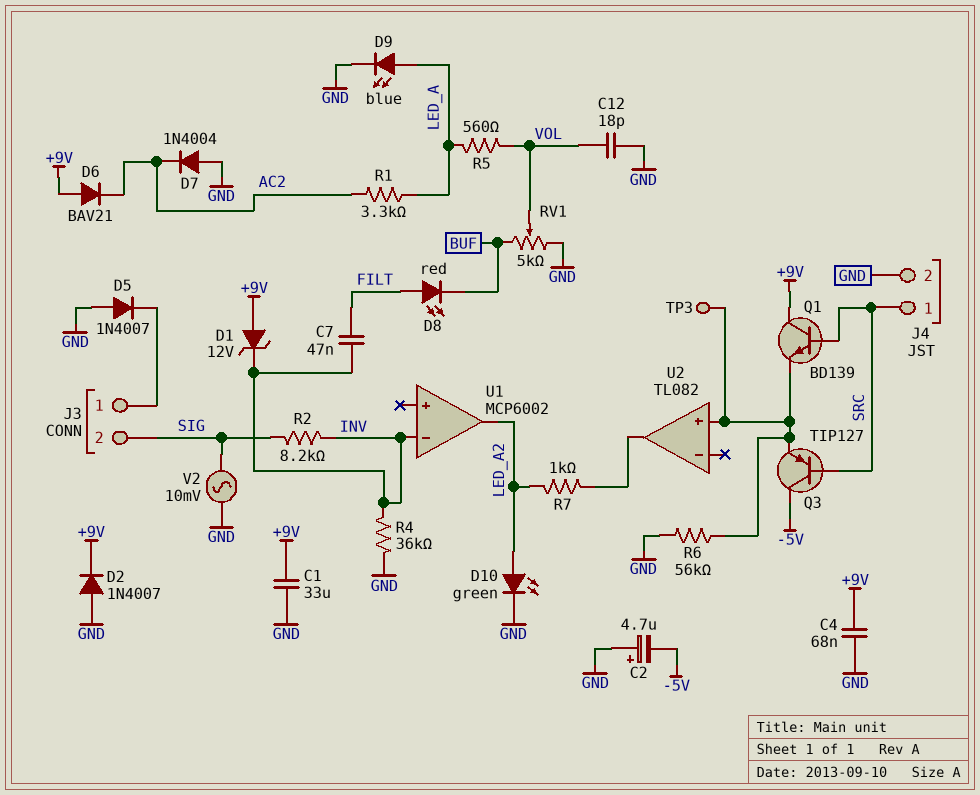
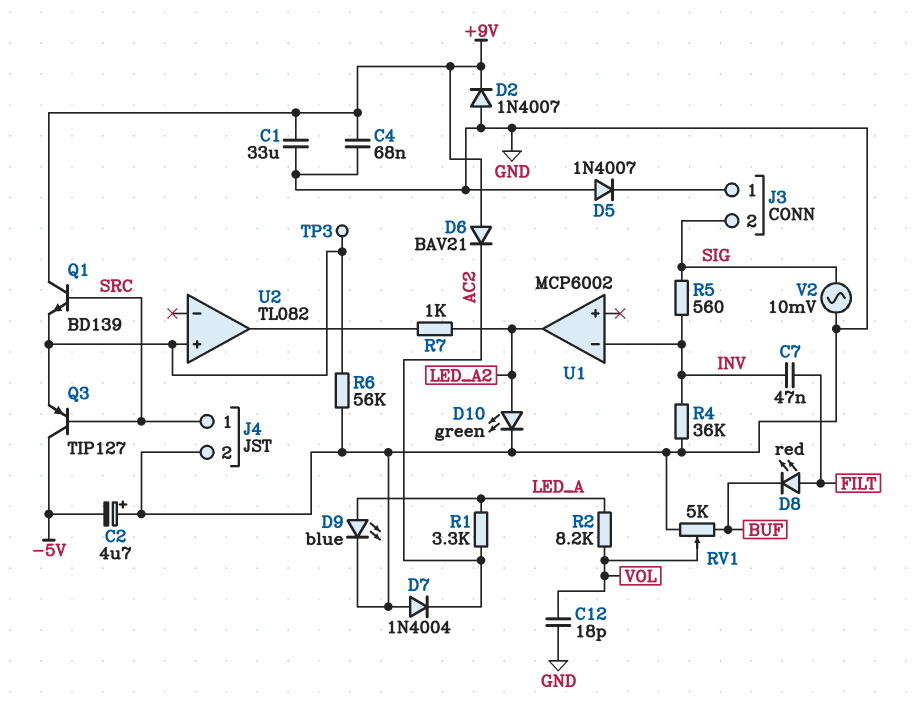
D1: zener 12V (A +9V, K INV) -> none
R2: 8.2k (INV, SIG) -> 8.2k (LED_A, VOL)
R5: 560 (LED_A, VOL) -> 560 (INV, SIG)

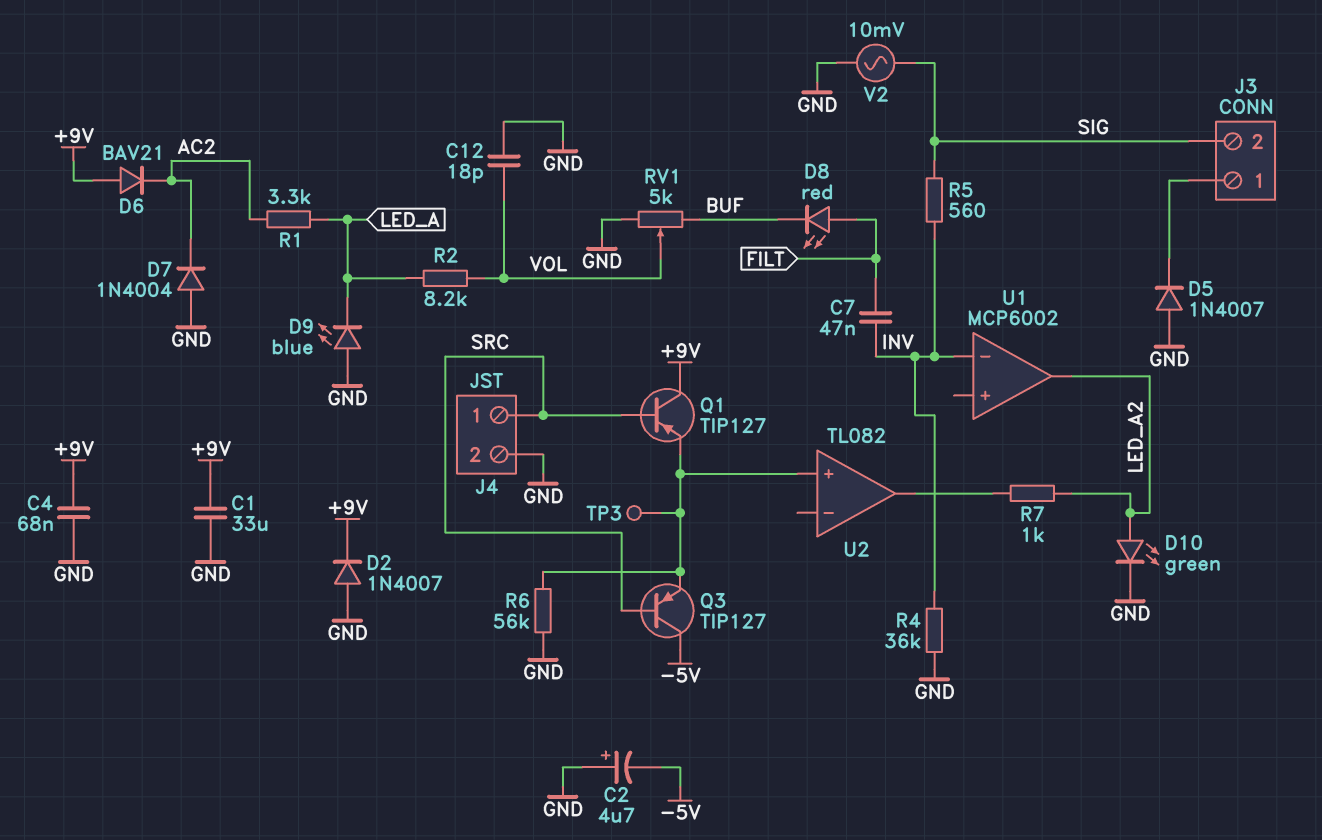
D9: LED blue (A LED_A, K GND) -> LED blue (A GND, K LED_A)
Q1: NPN BD139 (B SRC, C +9V, E U2/in+) -> PNP TIP127 (B SRC, C +9V, E U2/in+)

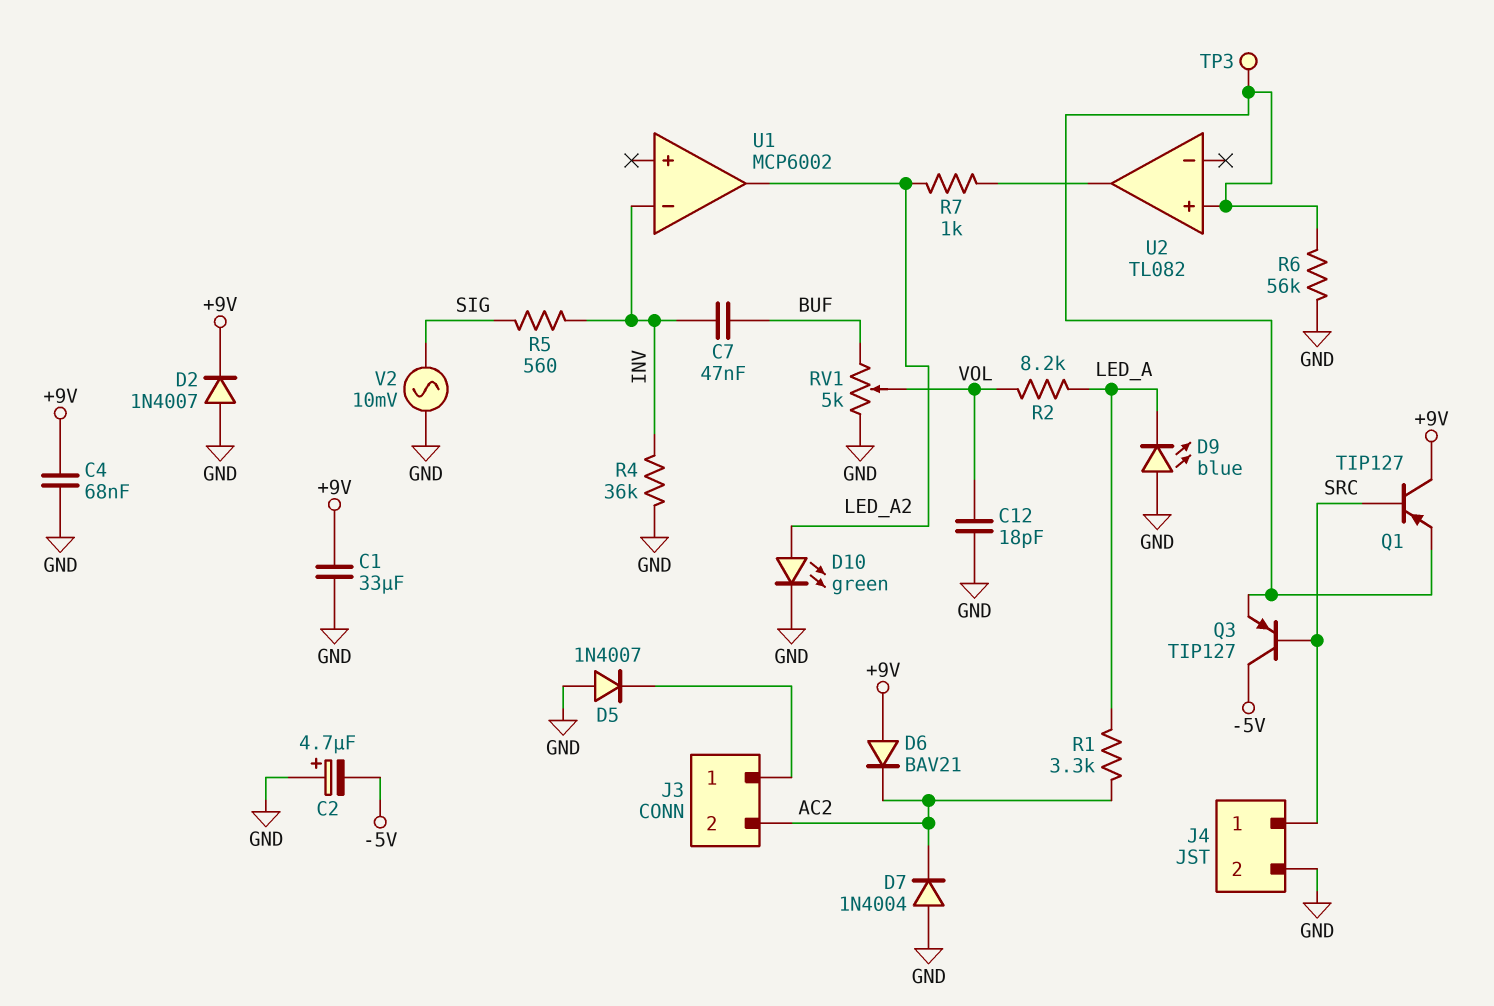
C7: 47nF (FILT, INV) -> 47nF (BUF, INV)
D8: LED red (A FILT, K BUF) -> none
J3 pin 2: SIG -> AC2

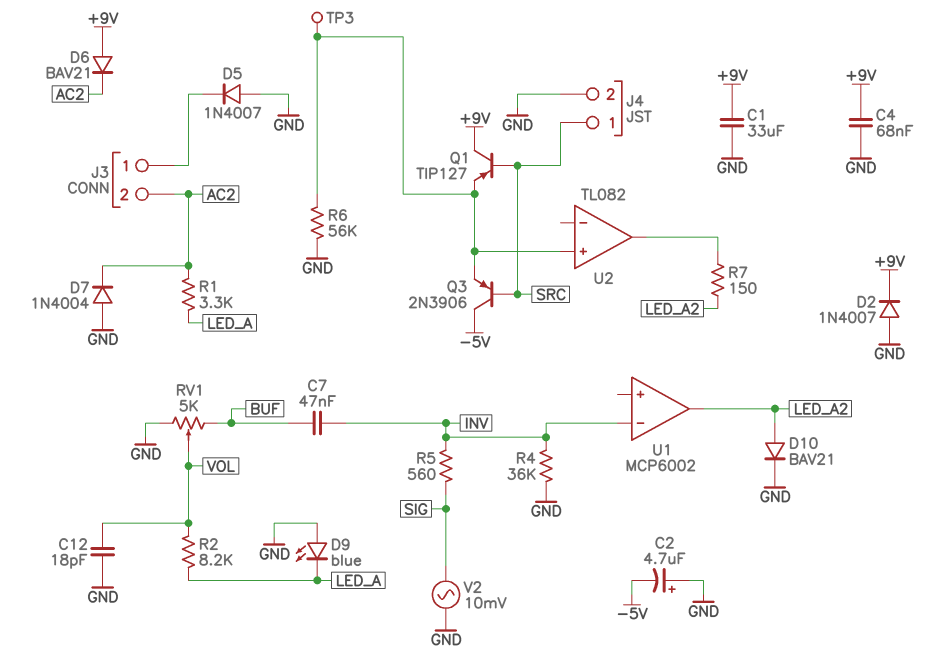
D10: LED green (A LED_A2, K GND) -> diode BAV21 (A LED_A2, K GND)
Q3: PNP TIP127 (B SRC, C -5V, E U2/in+) -> PNP 2N3906 (B SRC, C -5V, E U2/in+)
R7: 1k (LED_A2, U2/out) -> 150 (LED_A2, U2/out)

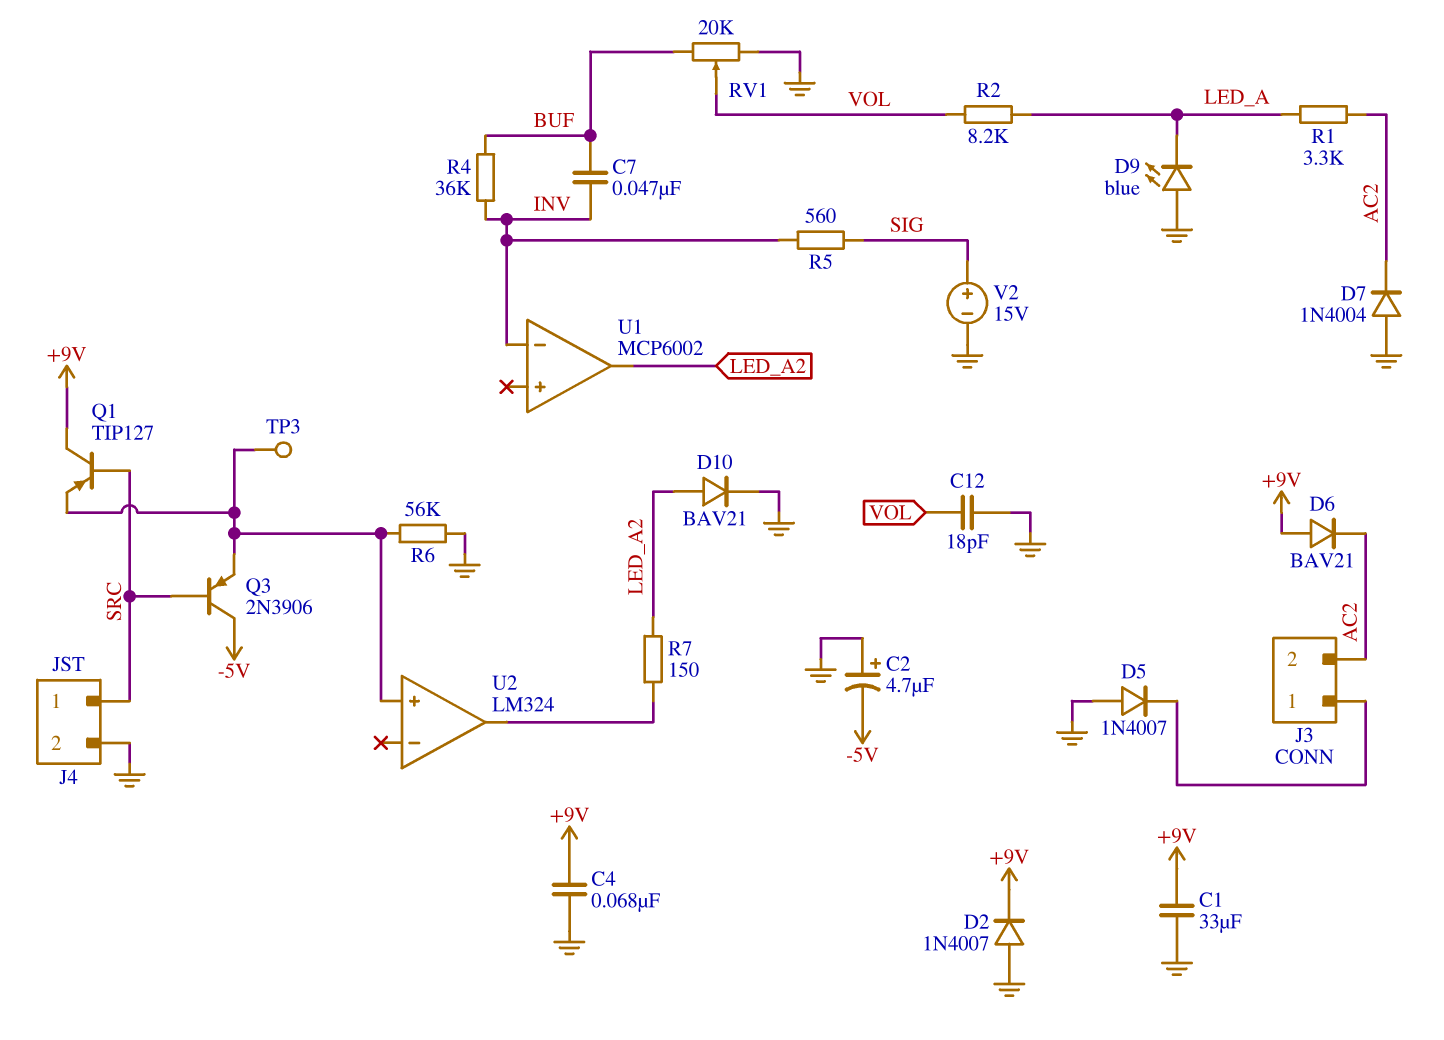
R4: 36k (GND, INV) -> 36k (BUF, INV)
RV1: 5k (BUF, GND, wiper VOL) -> 20k (BUF, GND, wiper VOL)
U2: TL082 -> LM324
V2: AC 10mV (GND, SIG) -> 15V (plus SIG, minus GND)

